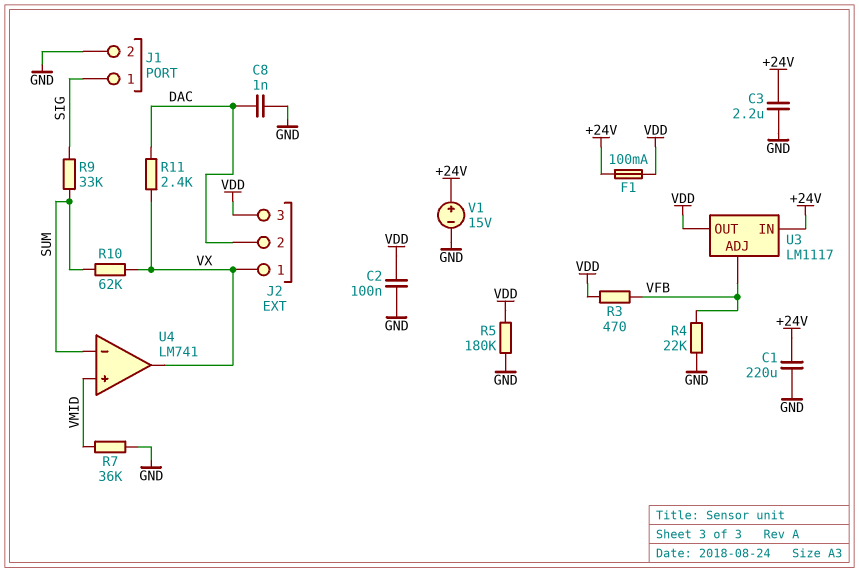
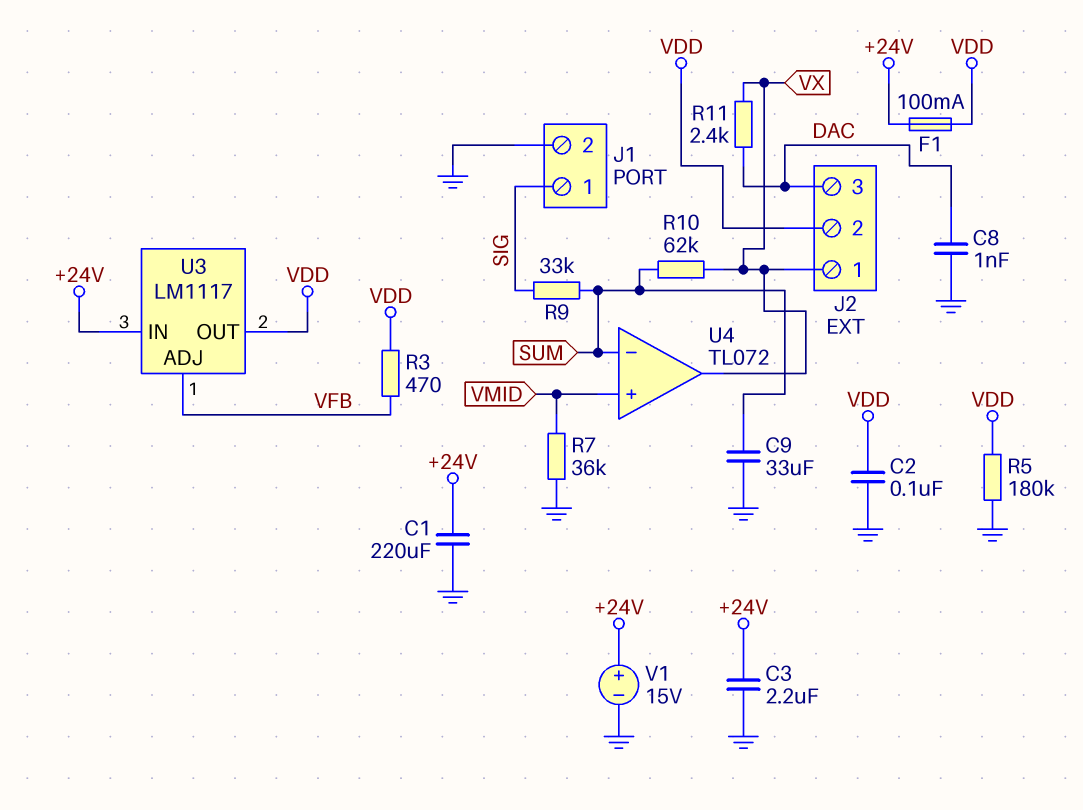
C9: none -> 33uF (GND, SUM)
J2 pin 2: DAC -> VDD
J2 pin 3: VDD -> DAC
R4: 22k (GND, VFB) -> none
U4: LM741 -> TL072

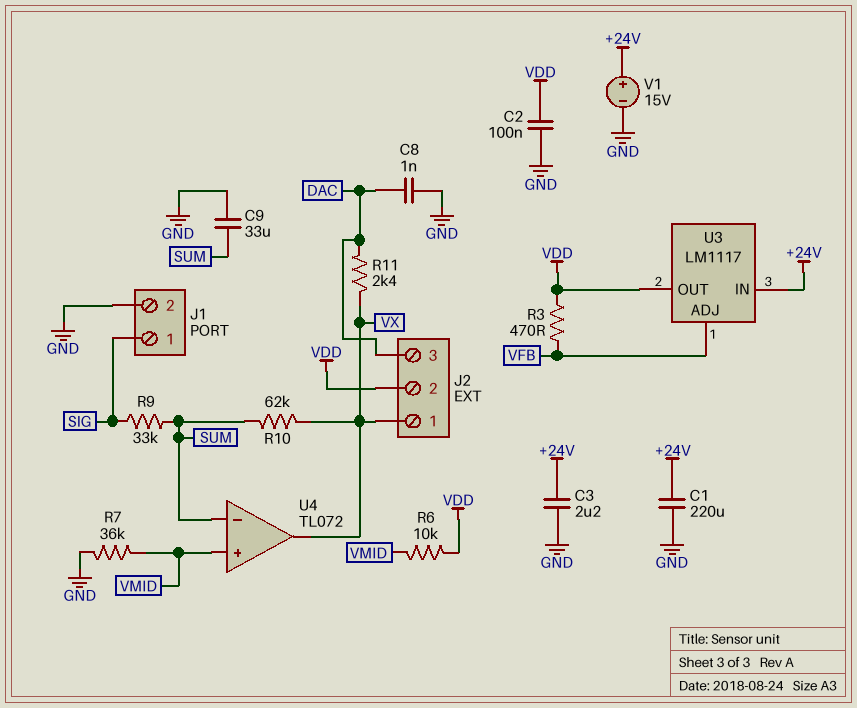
F1: 100mA (+24V, VDD) -> none
R5: 180k (GND, VDD) -> none
R6: none -> 10k (VDD, VMID)

